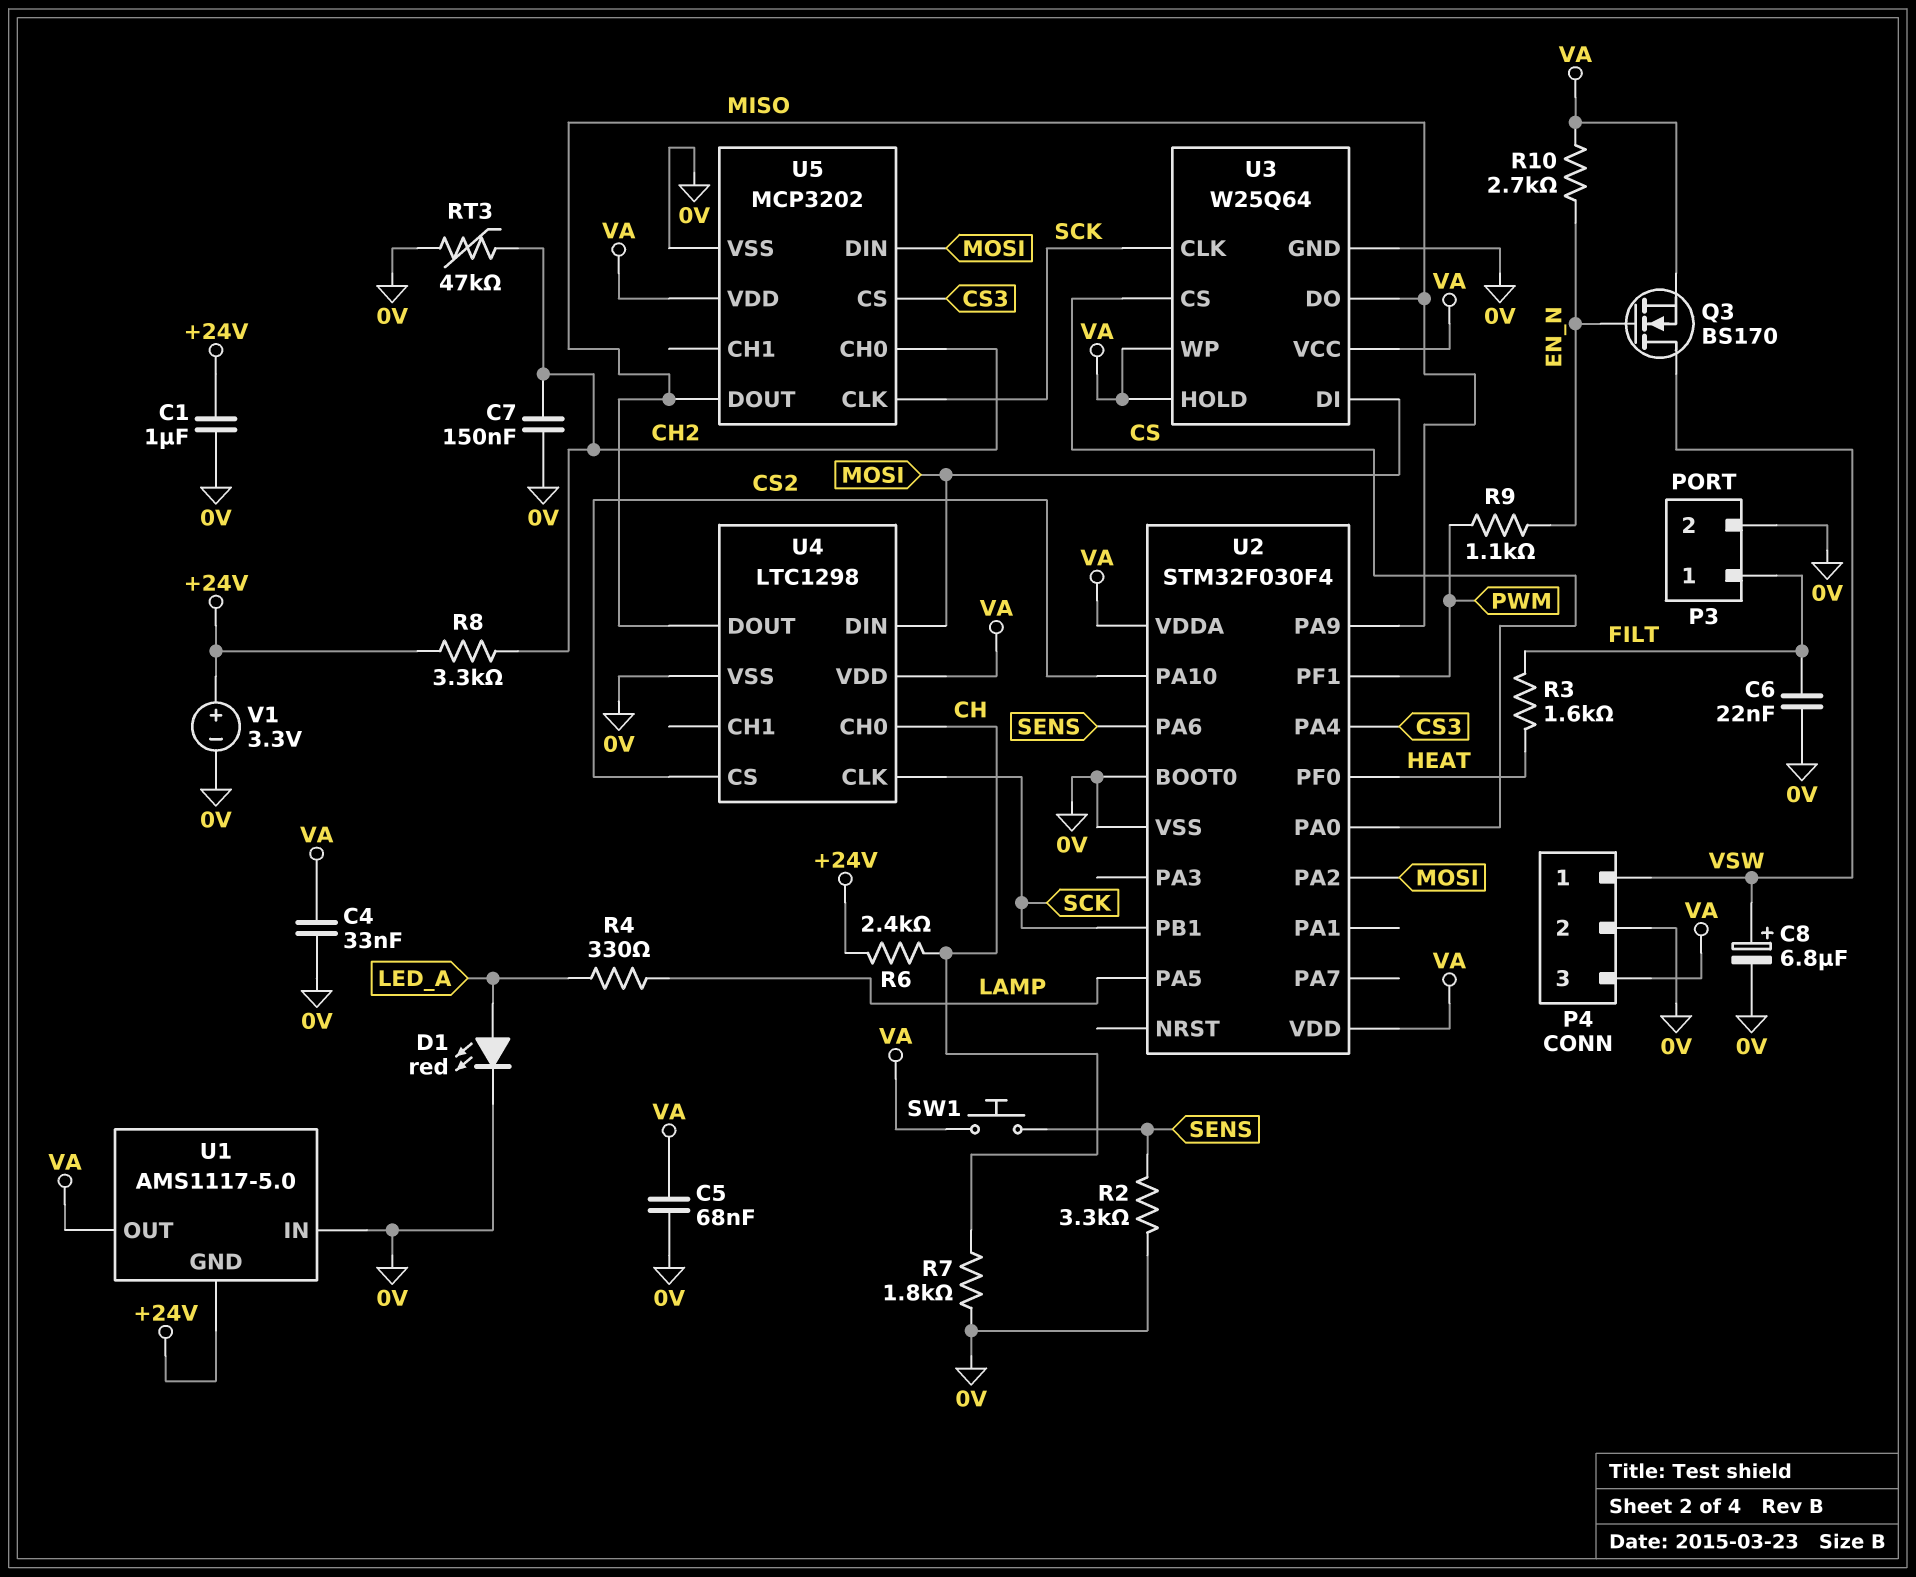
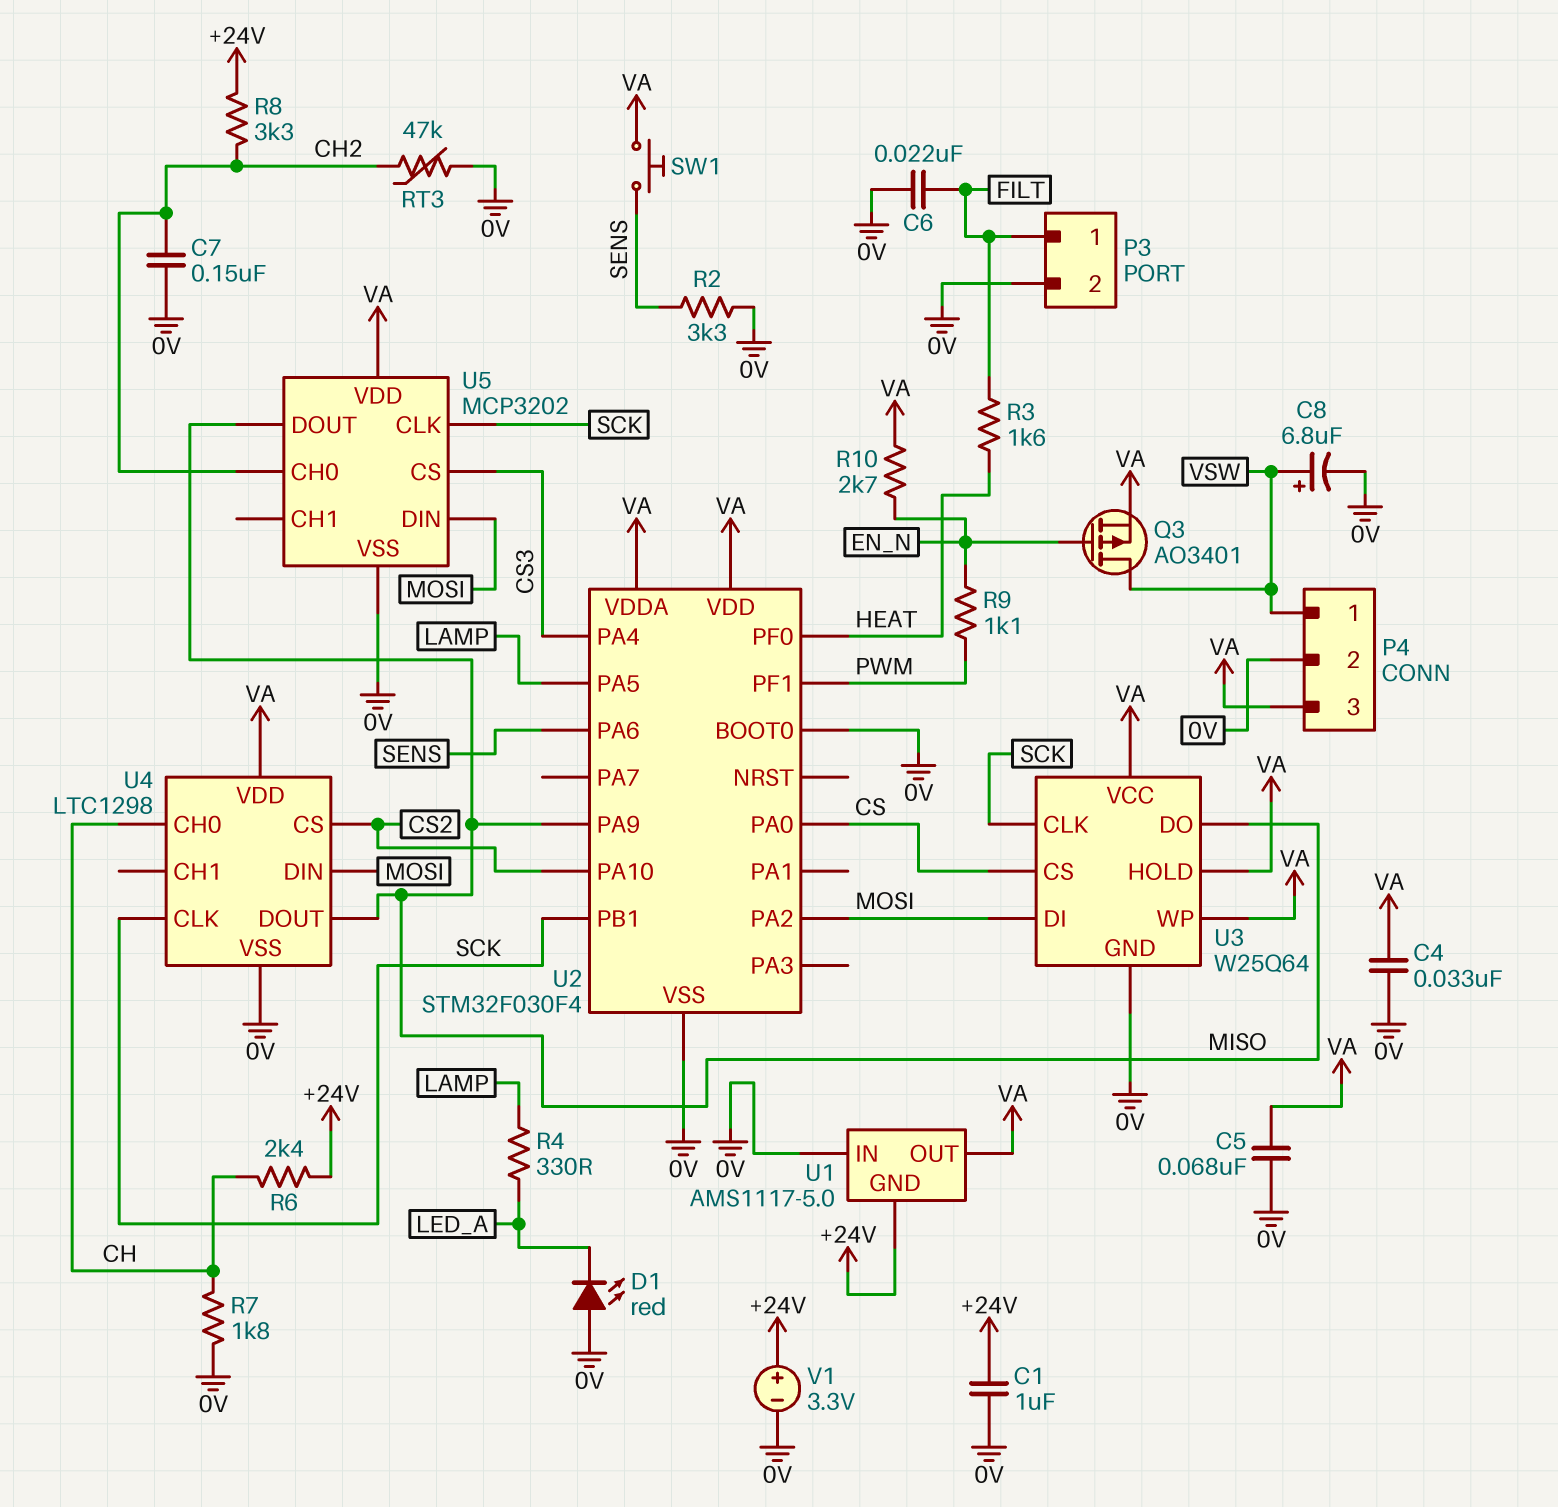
D1: LED red (A LED_A, K 0V) -> LED red (A 0V, K LED_A)
Q3: NMOS BS170 (G EN_N, D VSW, S VA) -> PMOS AO3401 (G EN_N, D VSW, S VA)

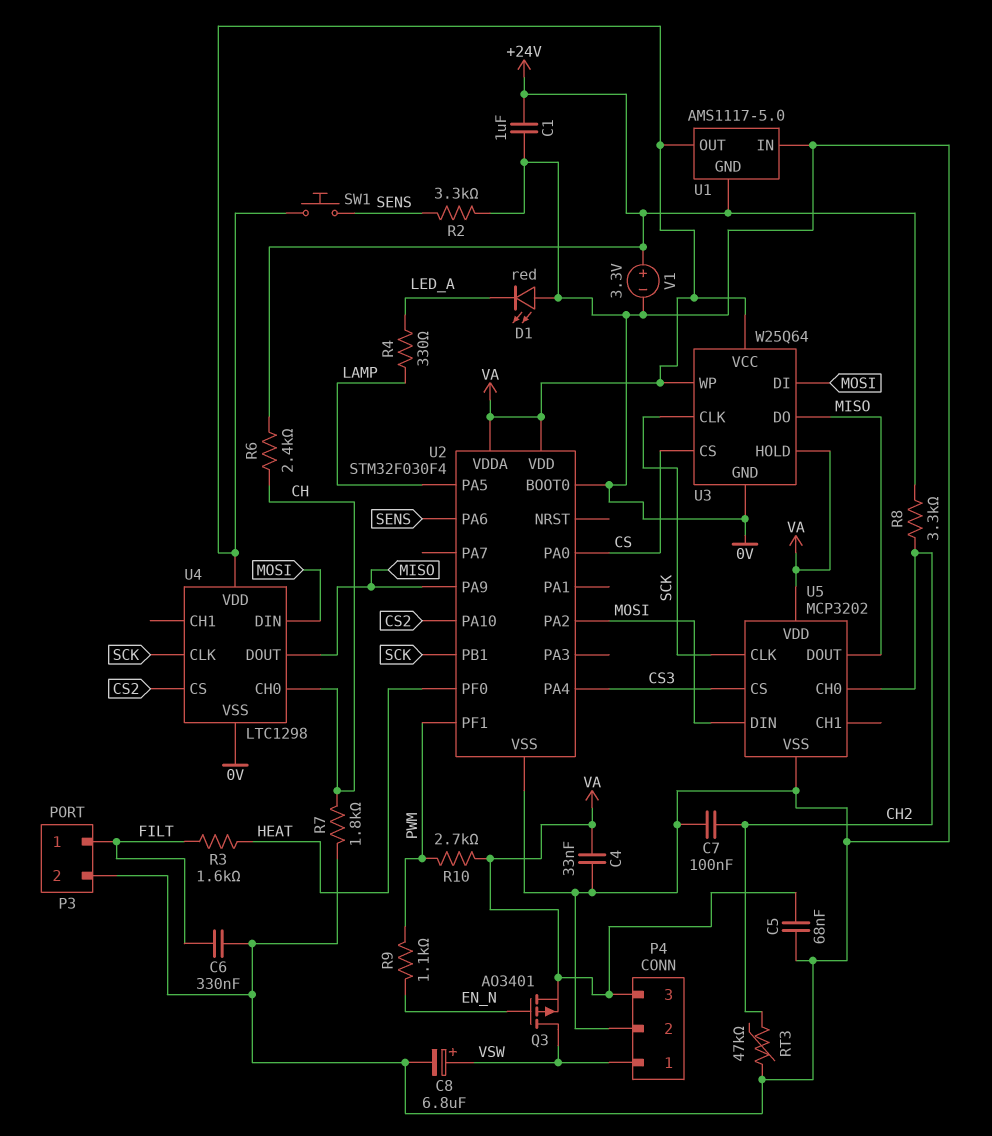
C6: 22nF (0V, FILT) -> 330nF (0V, FILT)
C7: 150nF (0V, CH2) -> 100nF (0V, CH2)
R10: 2.7k (EN_N, VA) -> 2.7k (PWM, VA)

